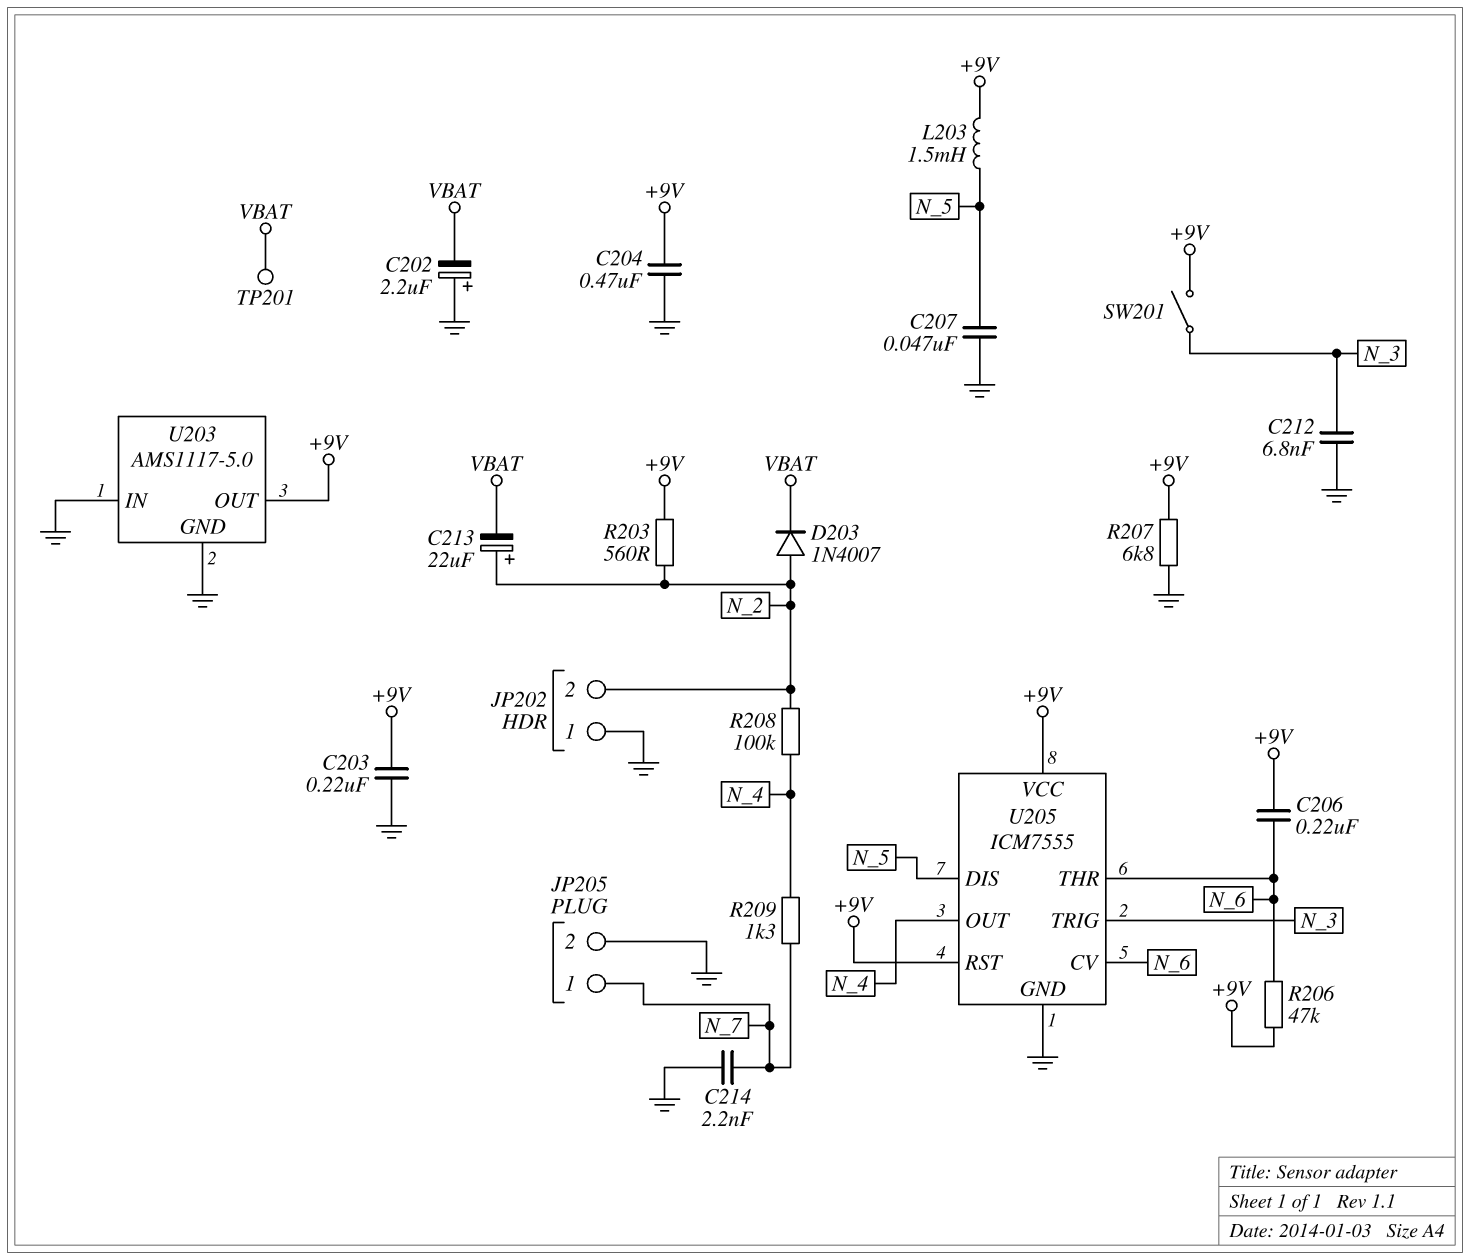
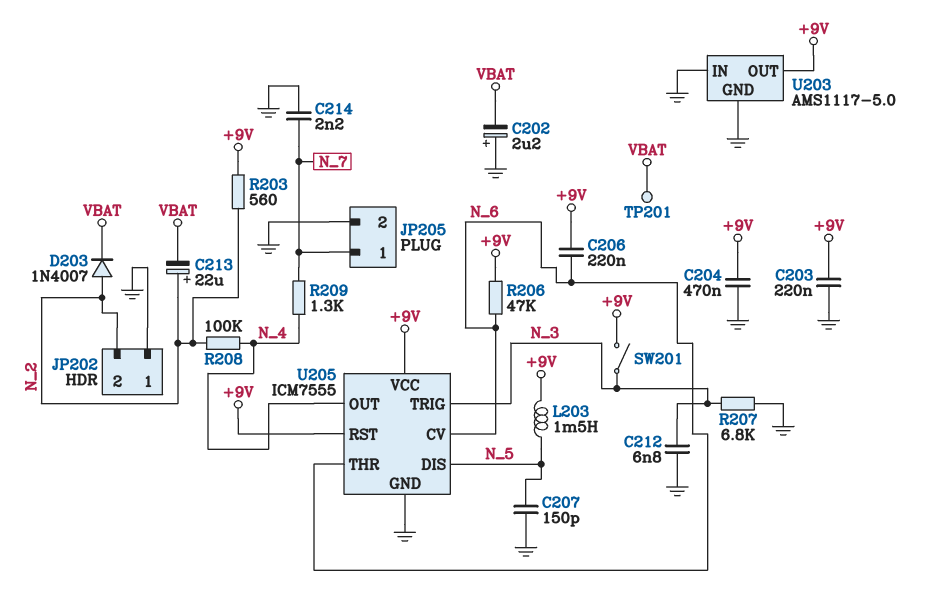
C207: 47nF (GND, N_5) -> 150pF (GND, N_5)
R207: 6.8k (+9V, GND) -> 6.8k (GND, N_3)

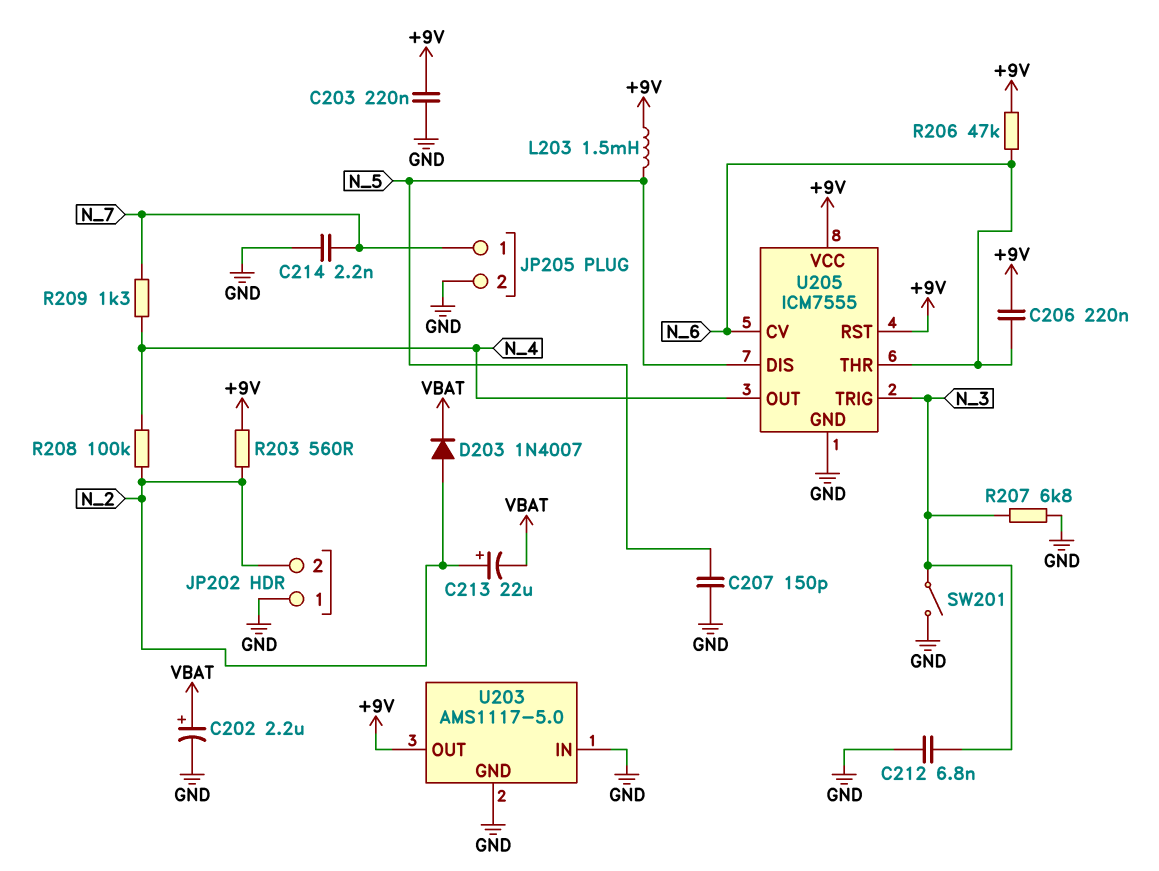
C202: 2.2uF (plus GND, minus VBAT) -> 2.2uF (plus VBAT, minus GND)
C204: 470nF (+9V, GND) -> none
SW201: switch (+9V, N_3) -> switch (GND, N_3)
TP201: test point (VBAT) -> none

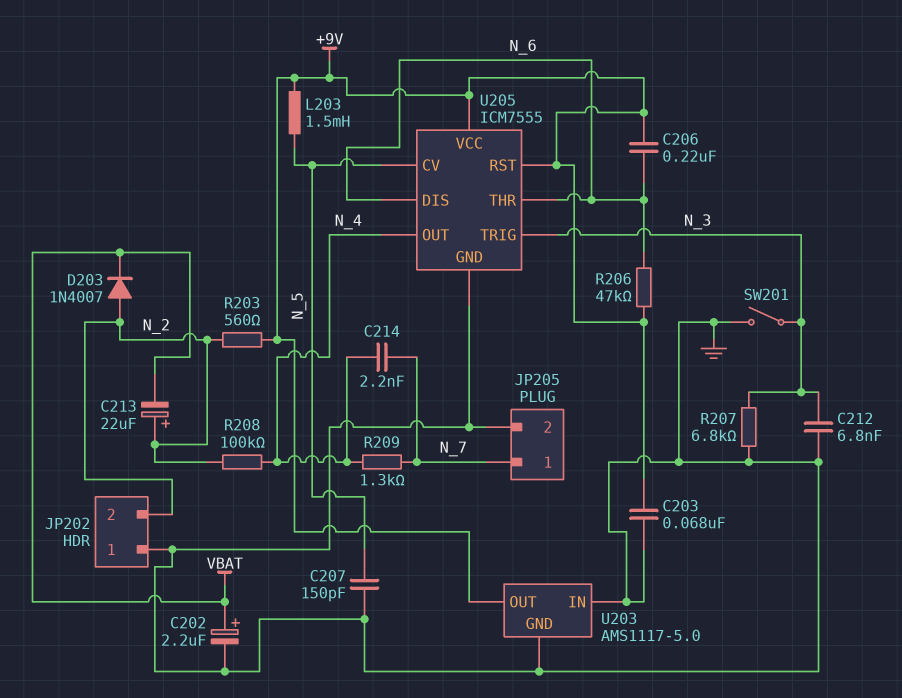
C203: 220nF (+9V, GND) -> 68nF (+9V, GND)
C214: 2.2nF (GND, N_7) -> 2.2nF (N_4, N_7)
U205 pin CV: N_6 -> N_5
U205 pin DIS: N_5 -> N_6

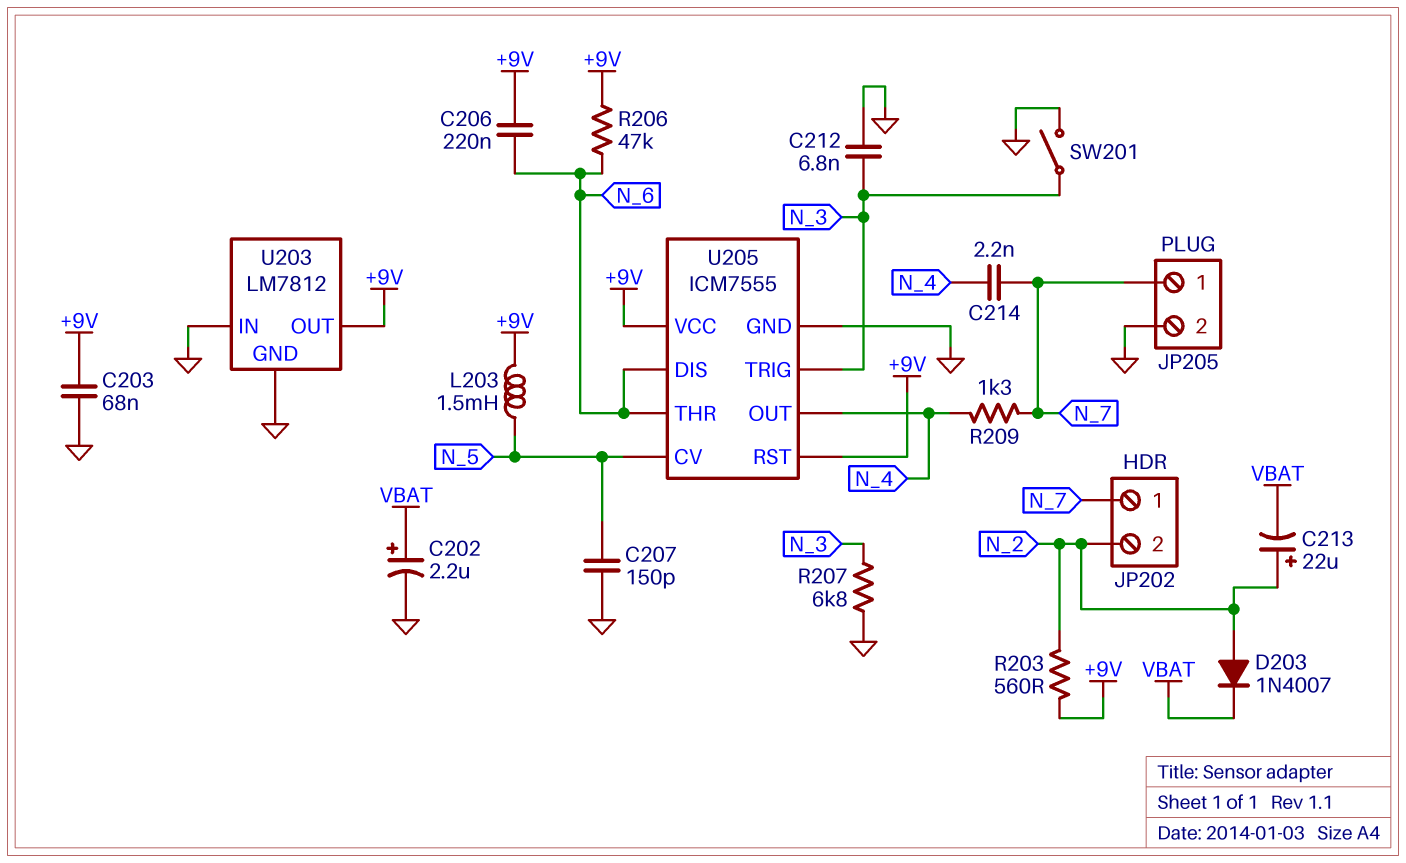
JP202 pin 1: GND -> N_7
R208: 100k (N_2, N_4) -> none
U203: AMS1117-5.0 -> LM7812

